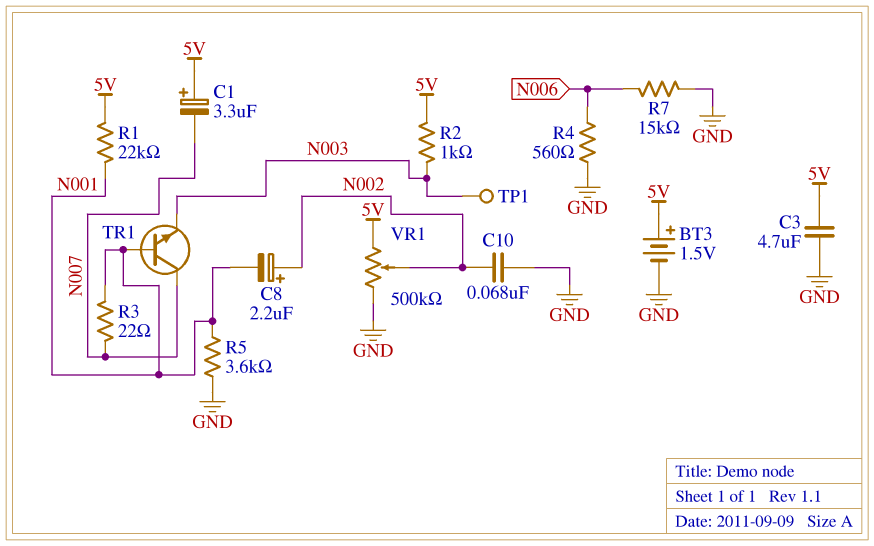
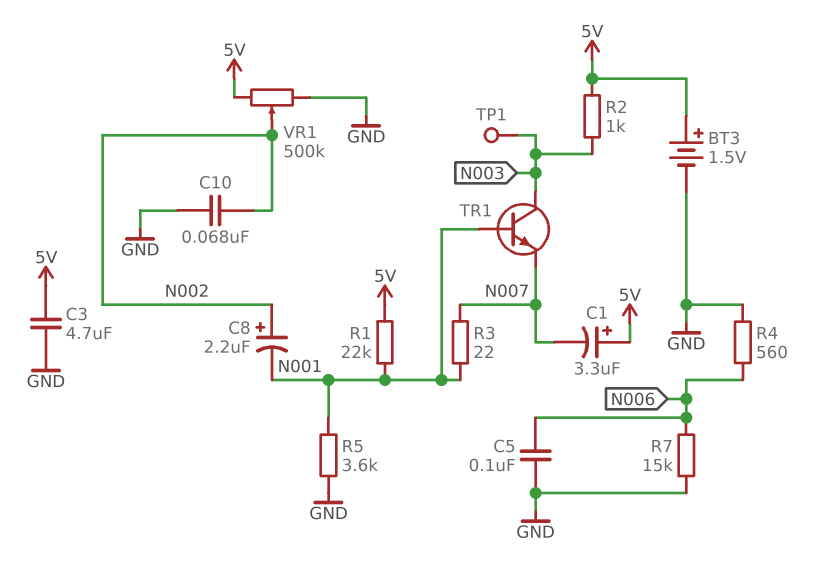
C5: none -> 100nF (GND, N006)
TR1: NPN (B N001, C N007, E N003) -> NPN (B N001, C N003, E N007)

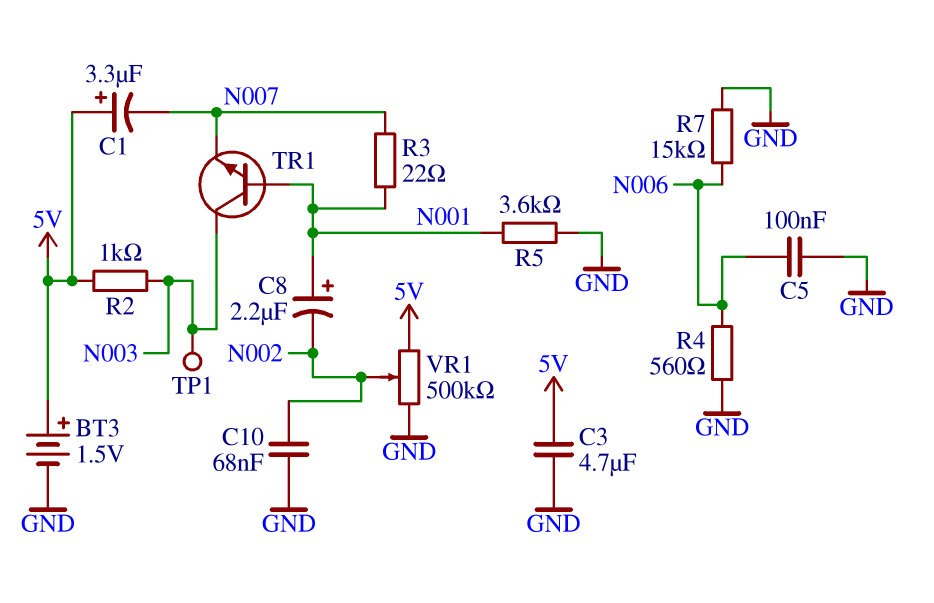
C8: 2.2uF (plus N002, minus N001) -> 2.2uF (plus N001, minus N002)
R1: 22k (5V, N001) -> none

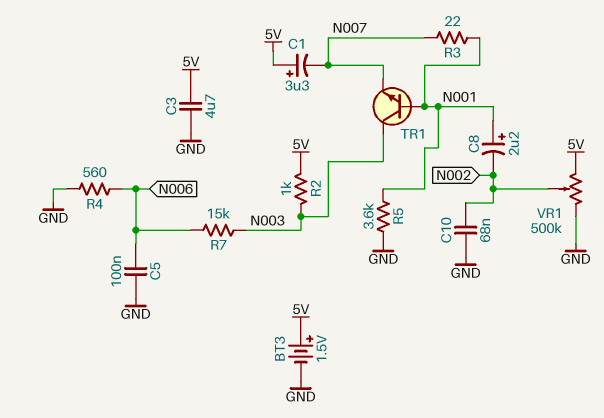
R7: 15k (GND, N006) -> 15k (N003, N006)
TP1: test point (N003) -> none

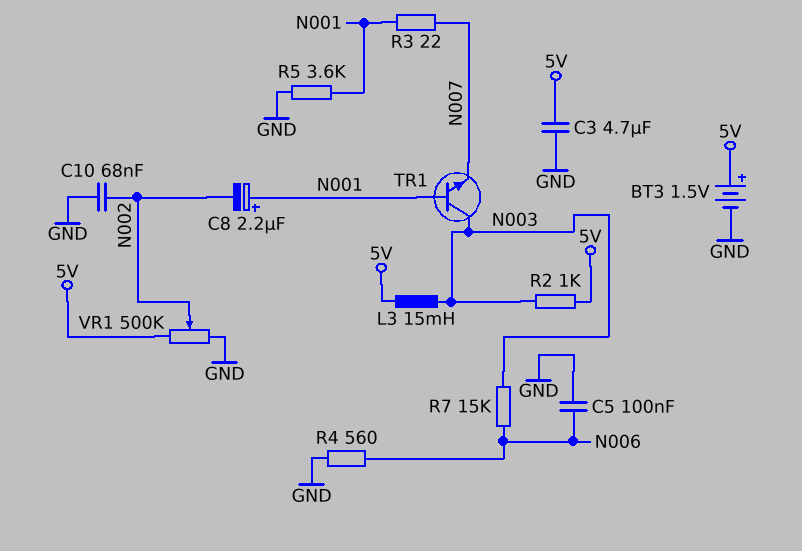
C1: 3.3uF (plus 5V, minus N007) -> none
L3: none -> 15mH (5V, N003)

